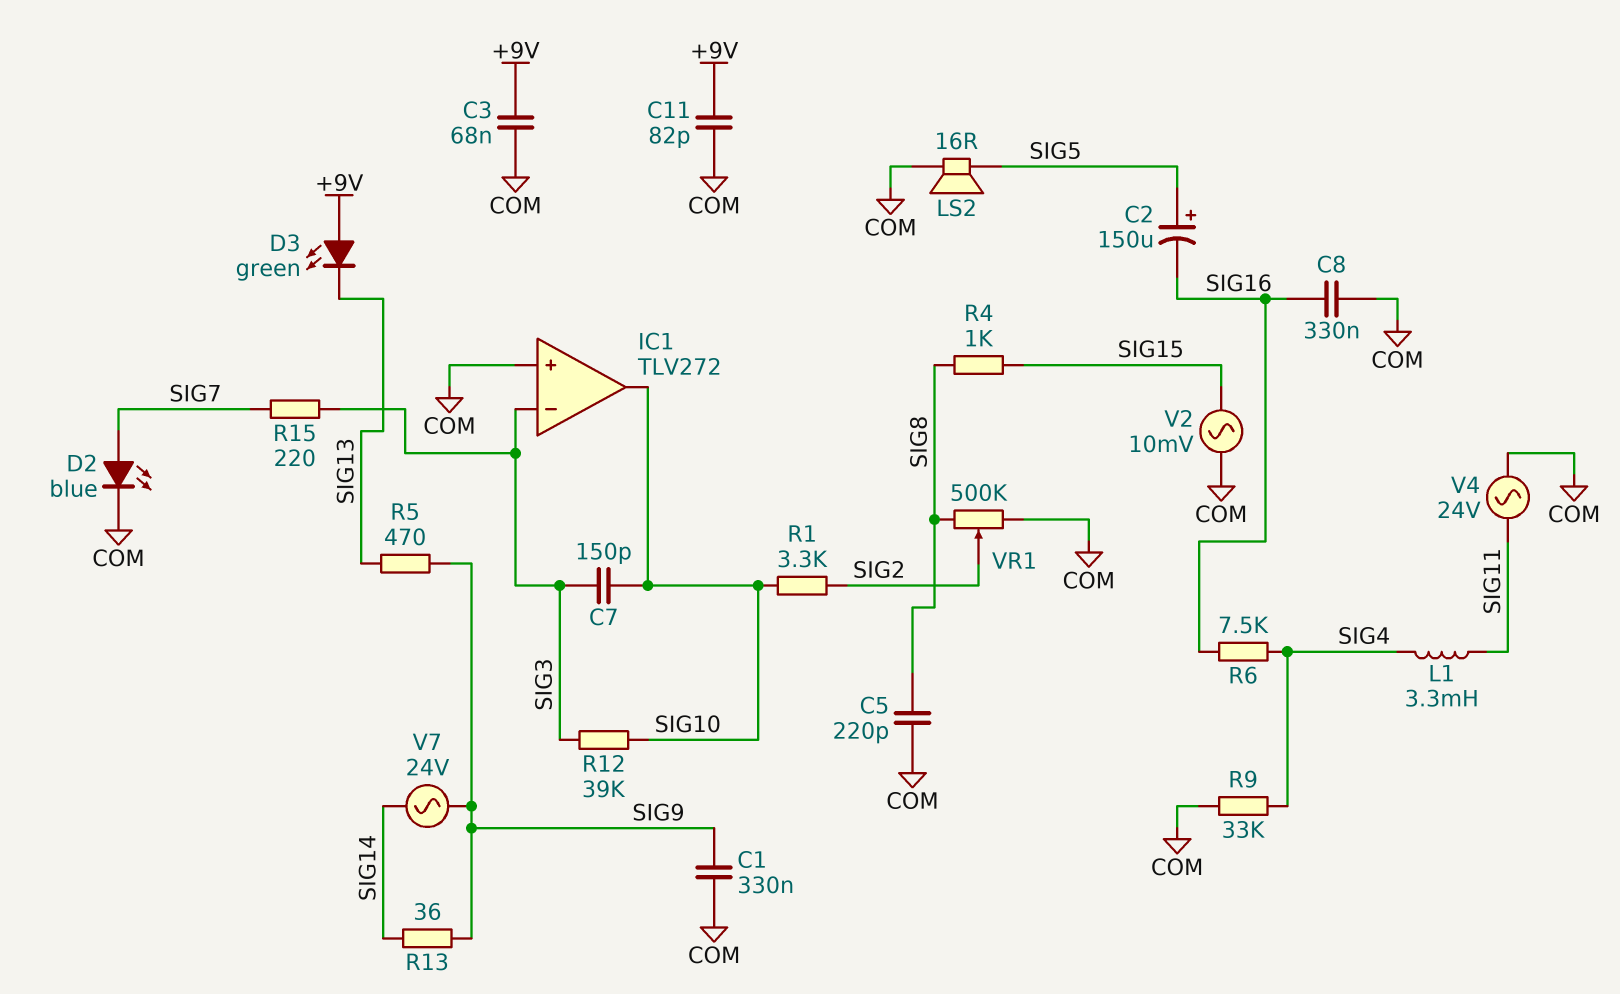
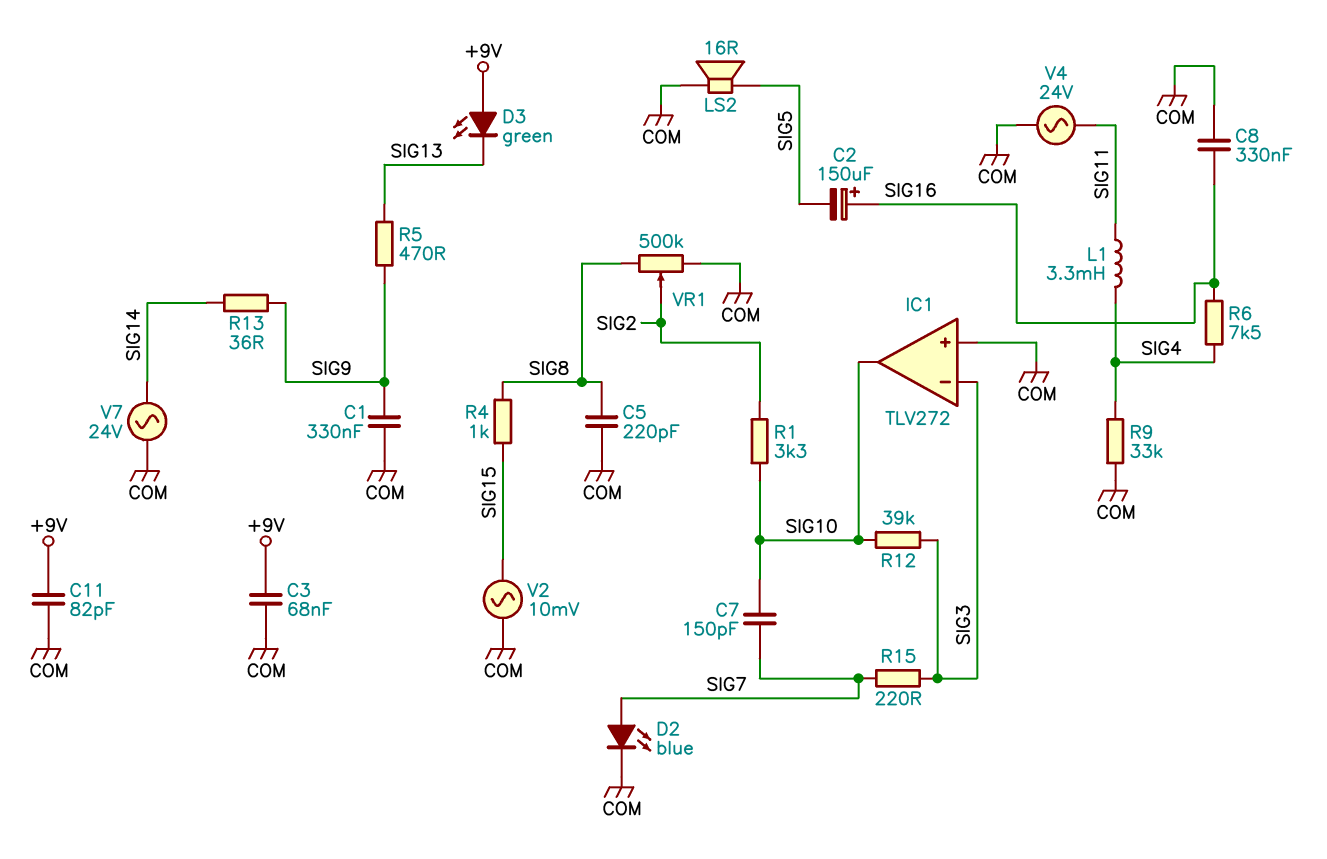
C2: 150uF (plus SIG5, minus SIG16) -> 150uF (plus SIG16, minus SIG5)
C7: 150pF (SIG3, SIG10) -> 150pF (SIG7, SIG10)
V7: AC 24V (SIG9, SIG14) -> AC 24V (COM, SIG14)

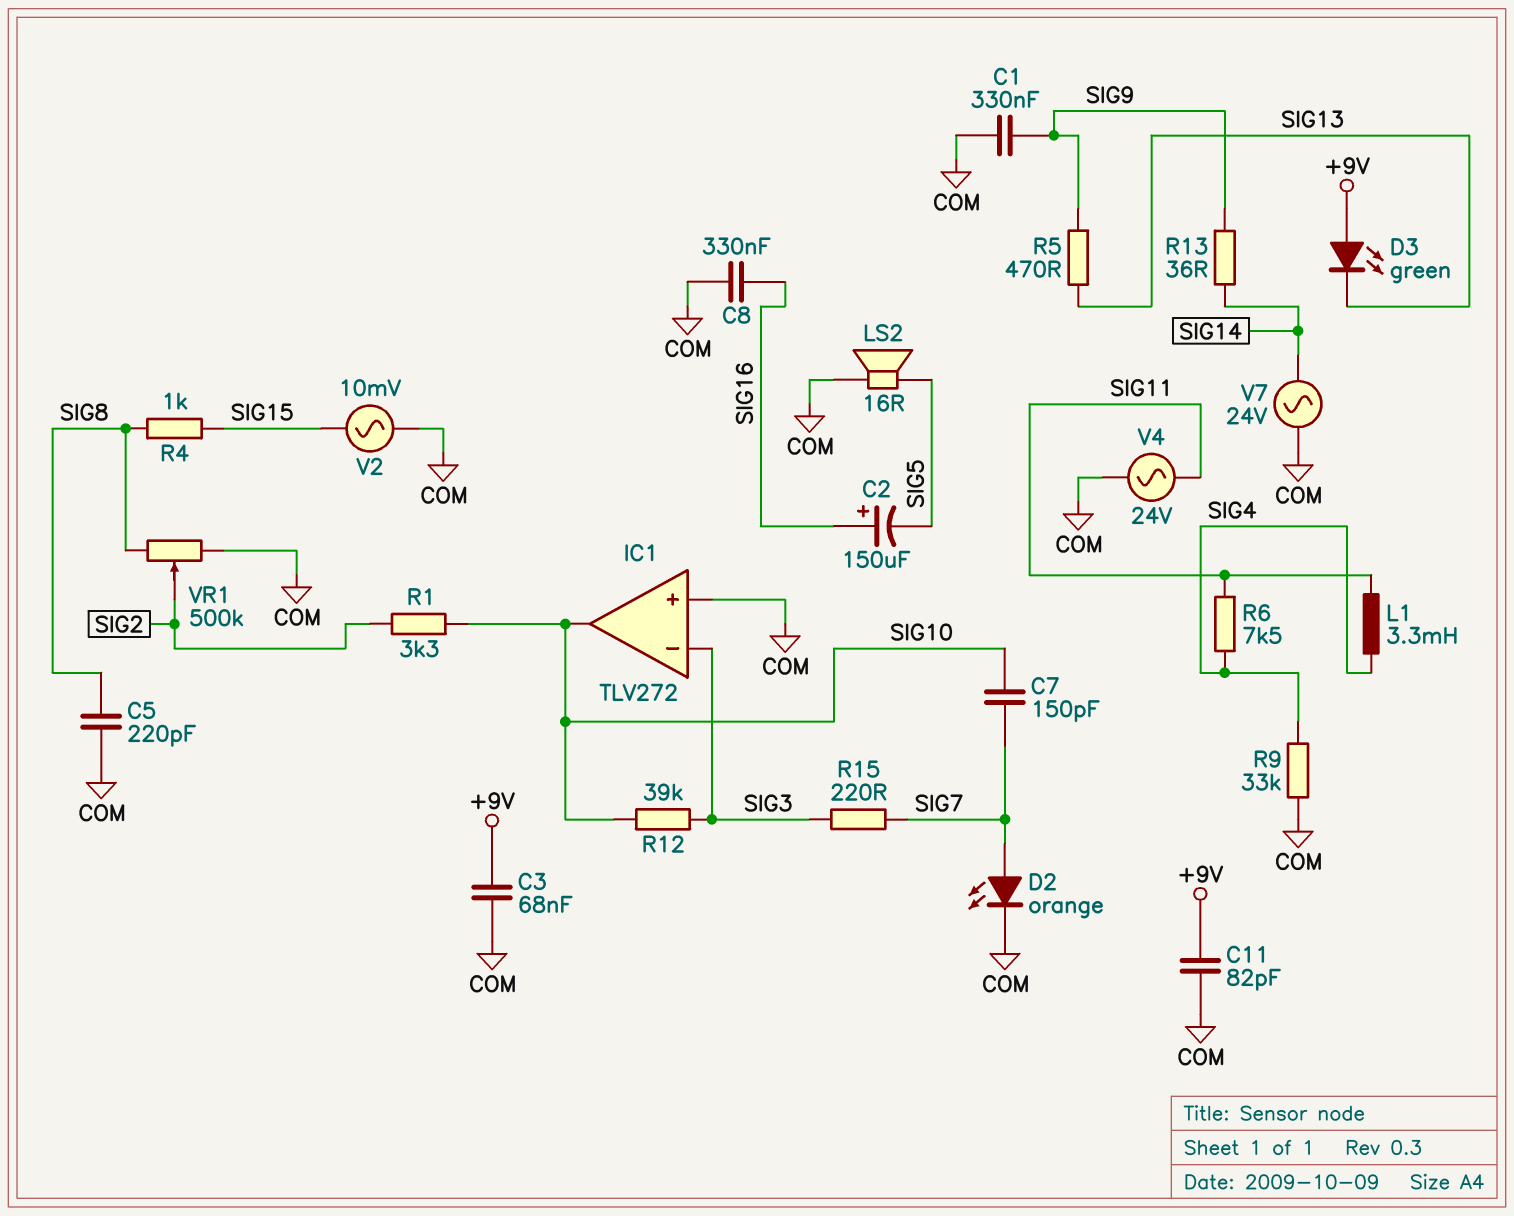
D2: LED blue (A SIG7, K COM) -> LED orange (A SIG7, K COM)
R6: 7.5k (SIG4, SIG16) -> 7.5k (SIG4, SIG11)

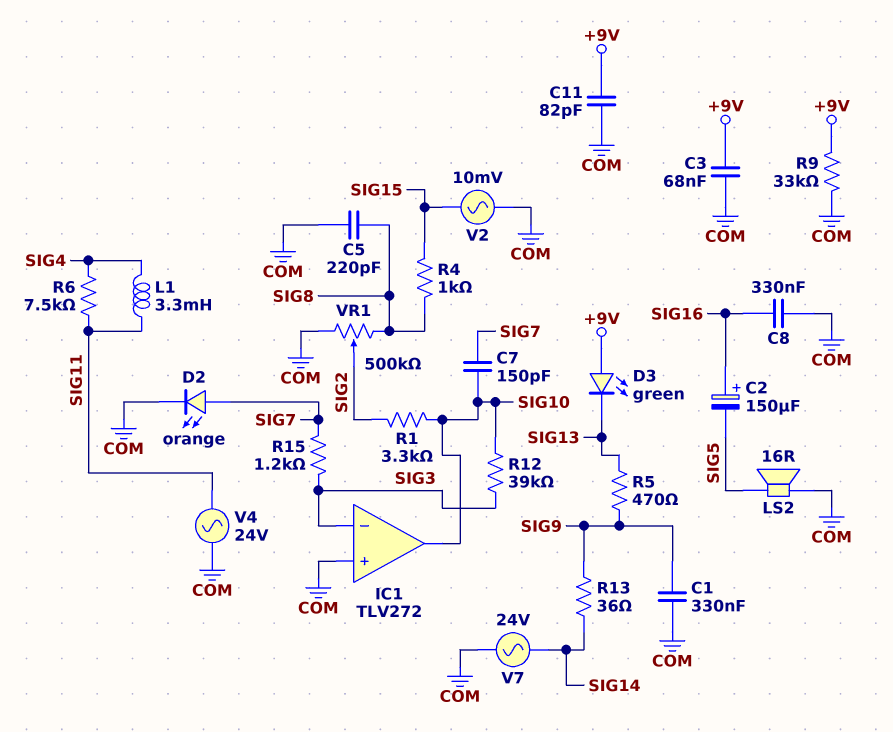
R9: 33k (COM, SIG4) -> 33k (+9V, COM)
R15: 220 (SIG3, SIG7) -> 1.2k (SIG3, SIG7)

